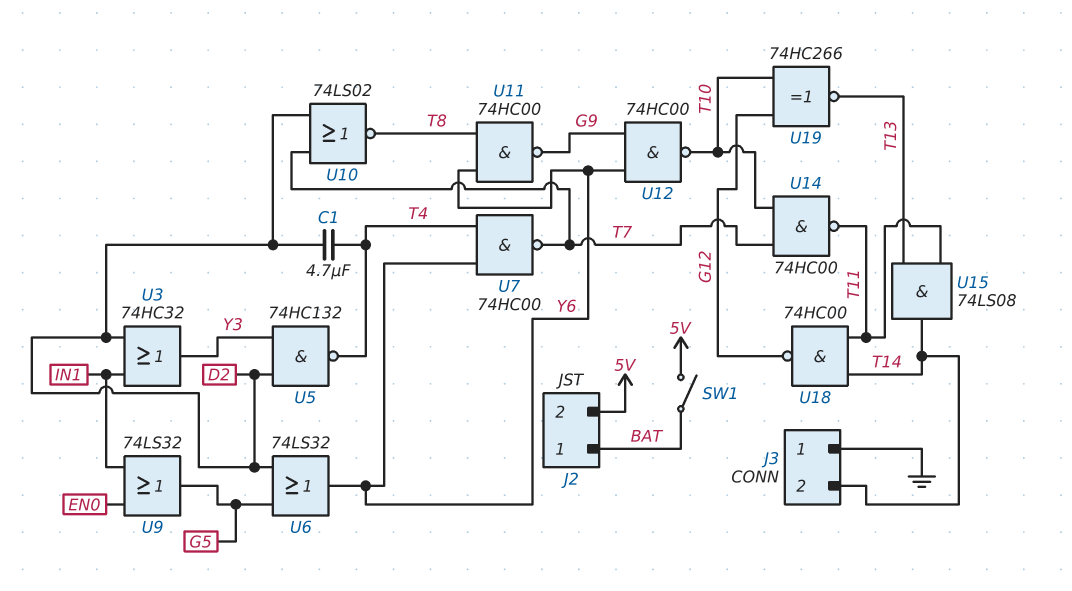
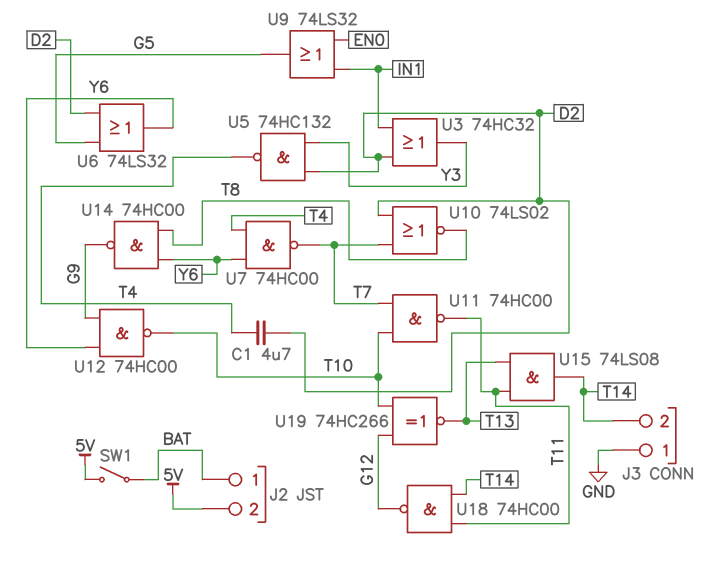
U11: NAND 74HC00 (in T8, in Y6, out G9) -> NAND 74HC00 (in T7, in T10, out T11)
U14: NAND 74HC00 (in T7, in T10, out T11) -> NAND 74HC00 (in T8, in Y6, out G9)

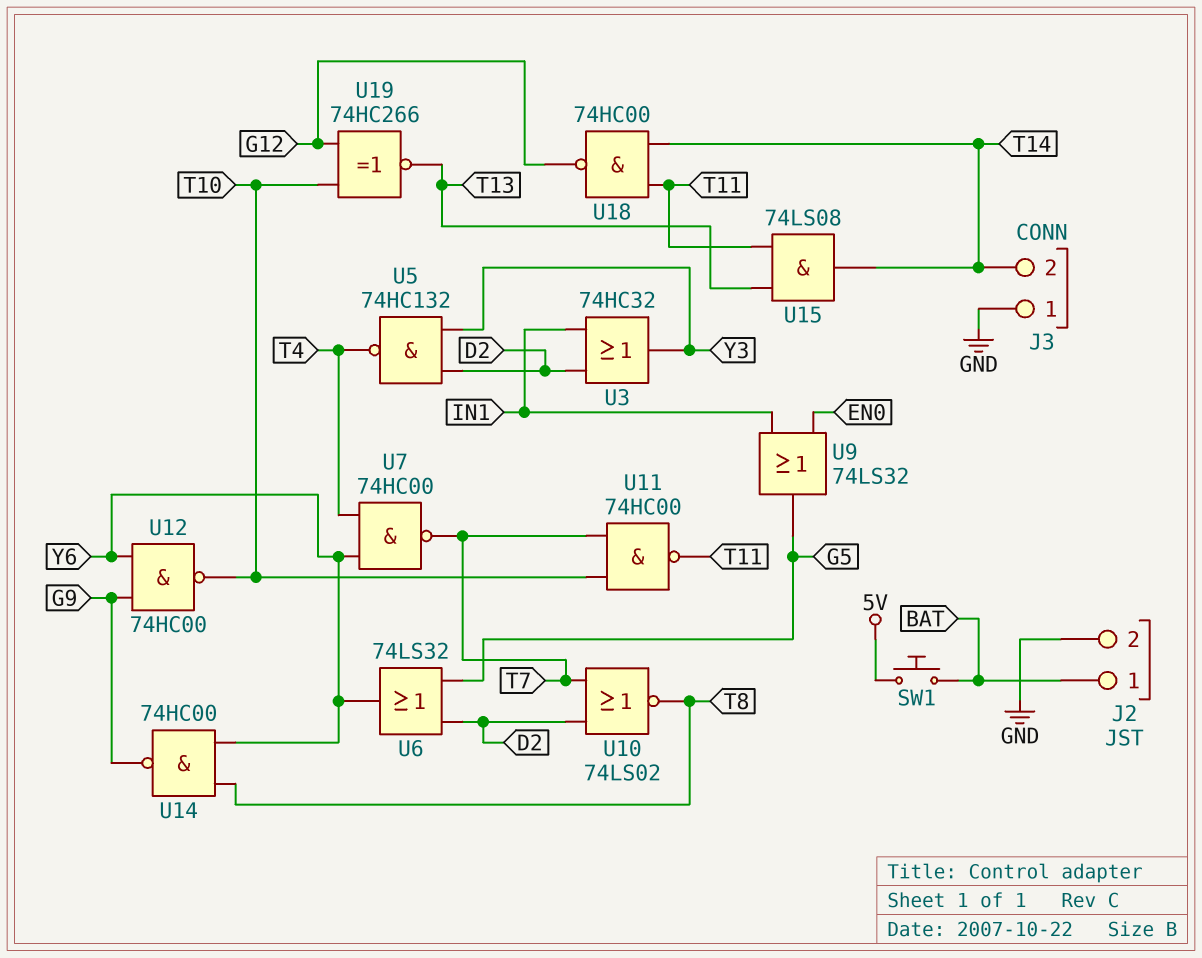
C1: 4.7uF (D2, T4) -> none
J2 pin 2: 5V -> GND
SW1: switch (5V, BAT) -> button (5V, BAT)

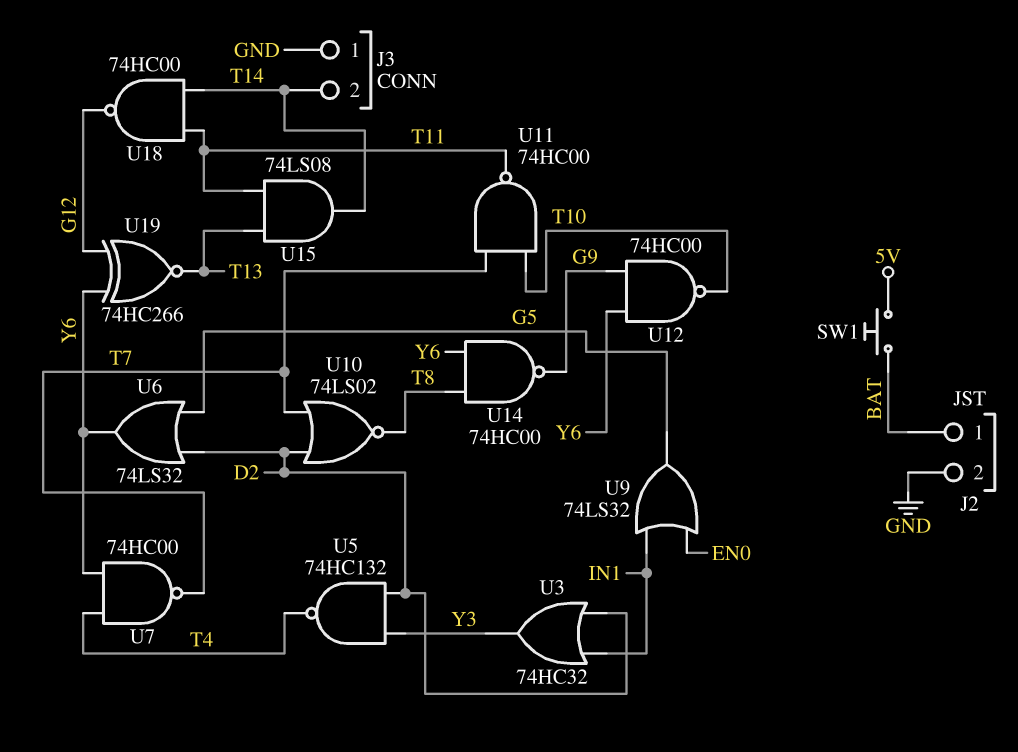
U19: XNOR 74HC266 (in G12, in T10, out T13) -> XNOR 74HC266 (in G12, in Y6, out T13)

